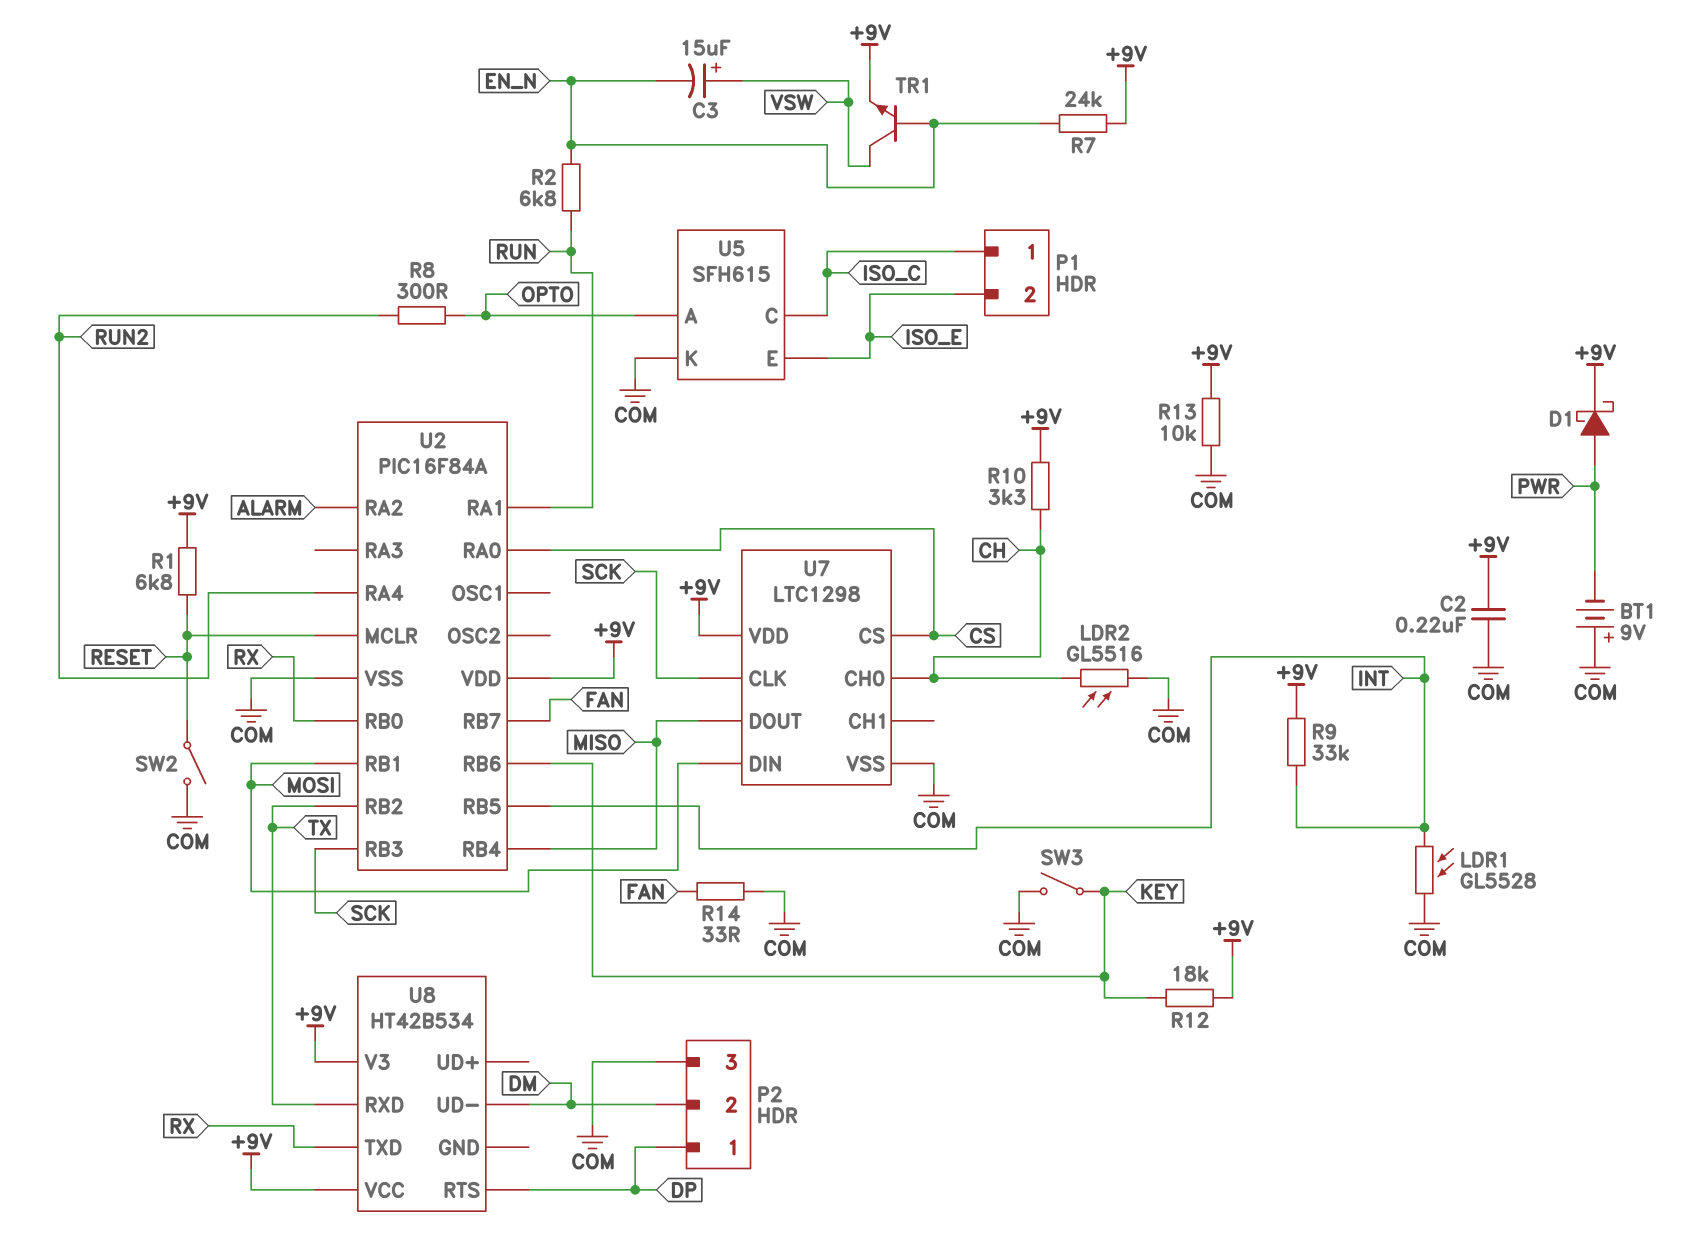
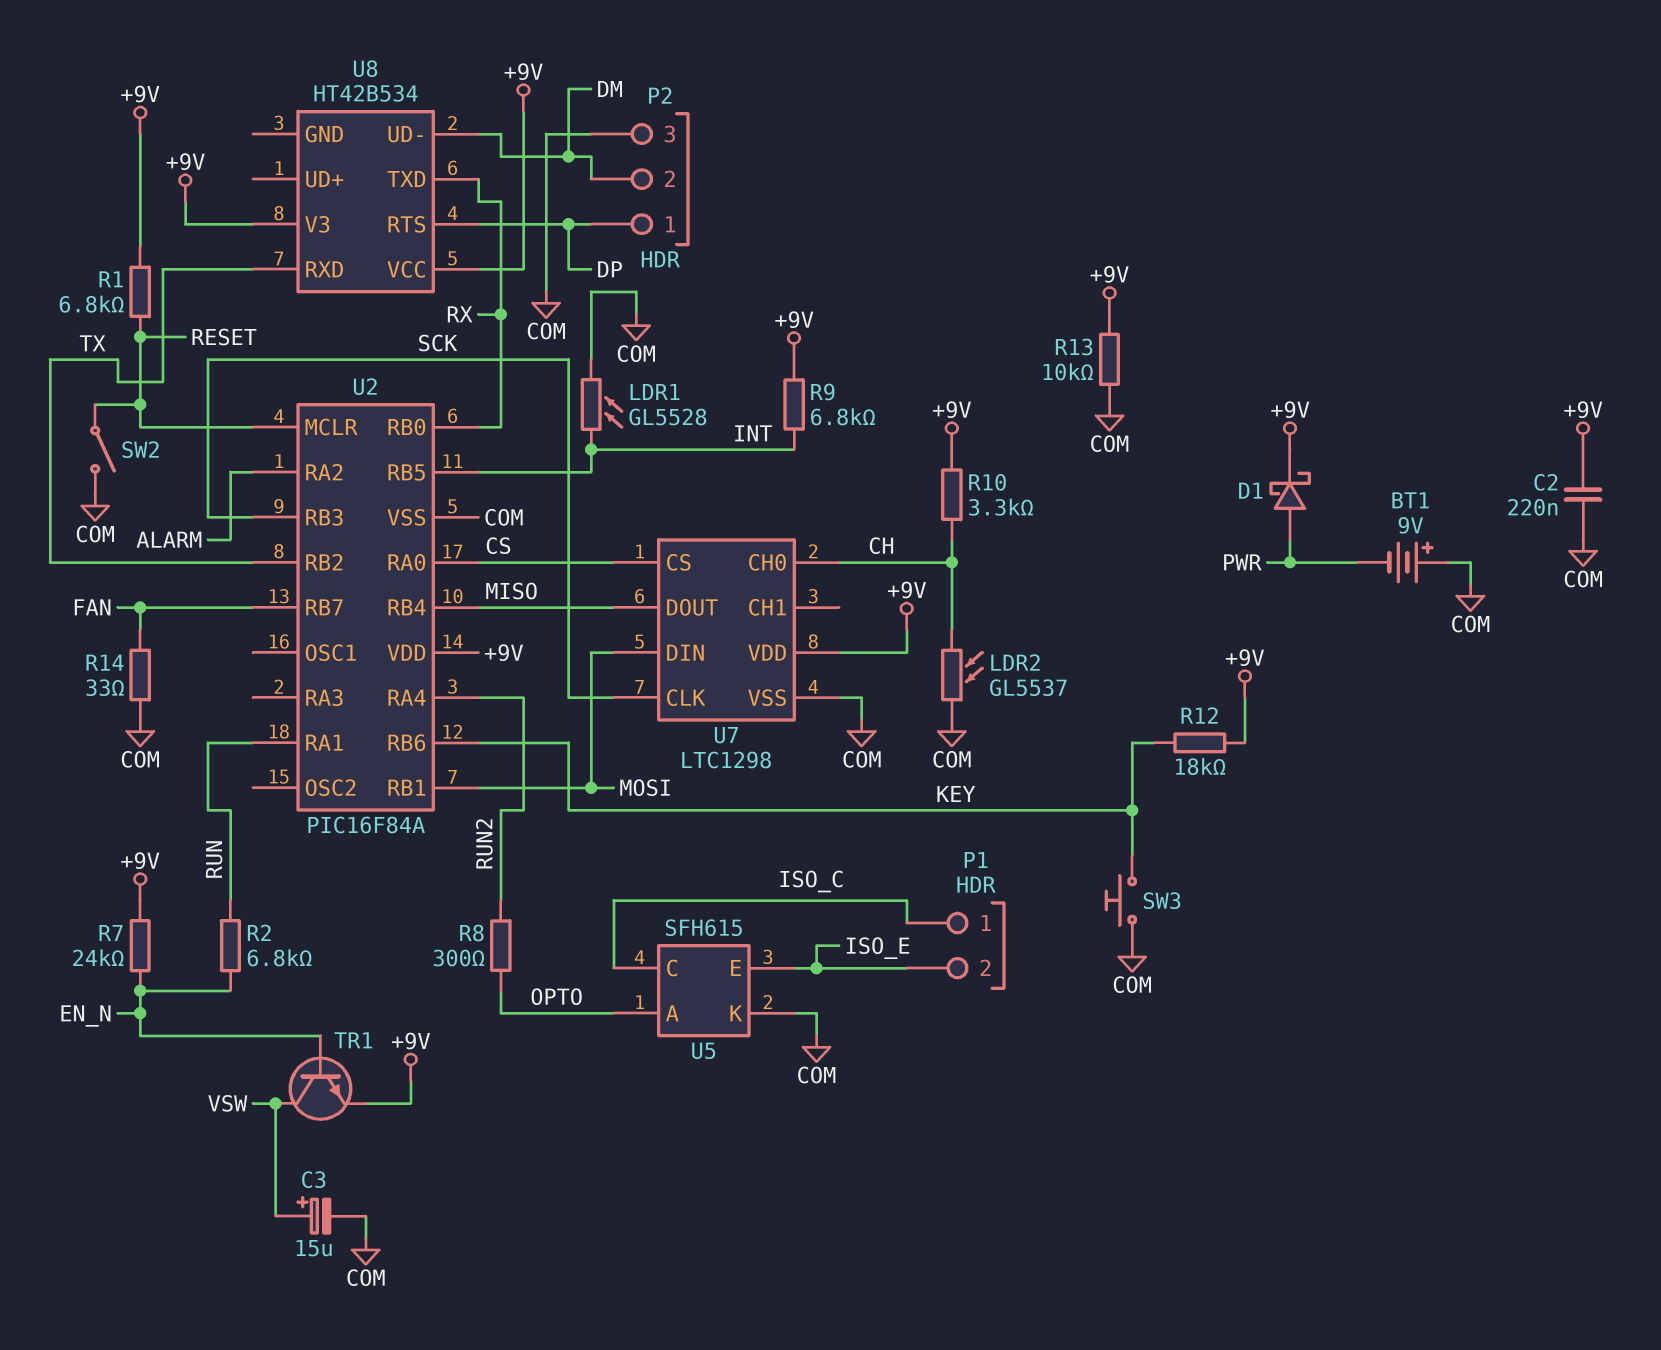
C3: 15uF (plus VSW, minus EN_N) -> 15uF (plus VSW, minus COM)
LDR2: GL5516 (CH, COM) -> GL5537 (CH, COM)
R9: 33k (+9V, INT) -> 6.8k (+9V, INT)
SW3: switch (COM, KEY) -> button (COM, KEY)

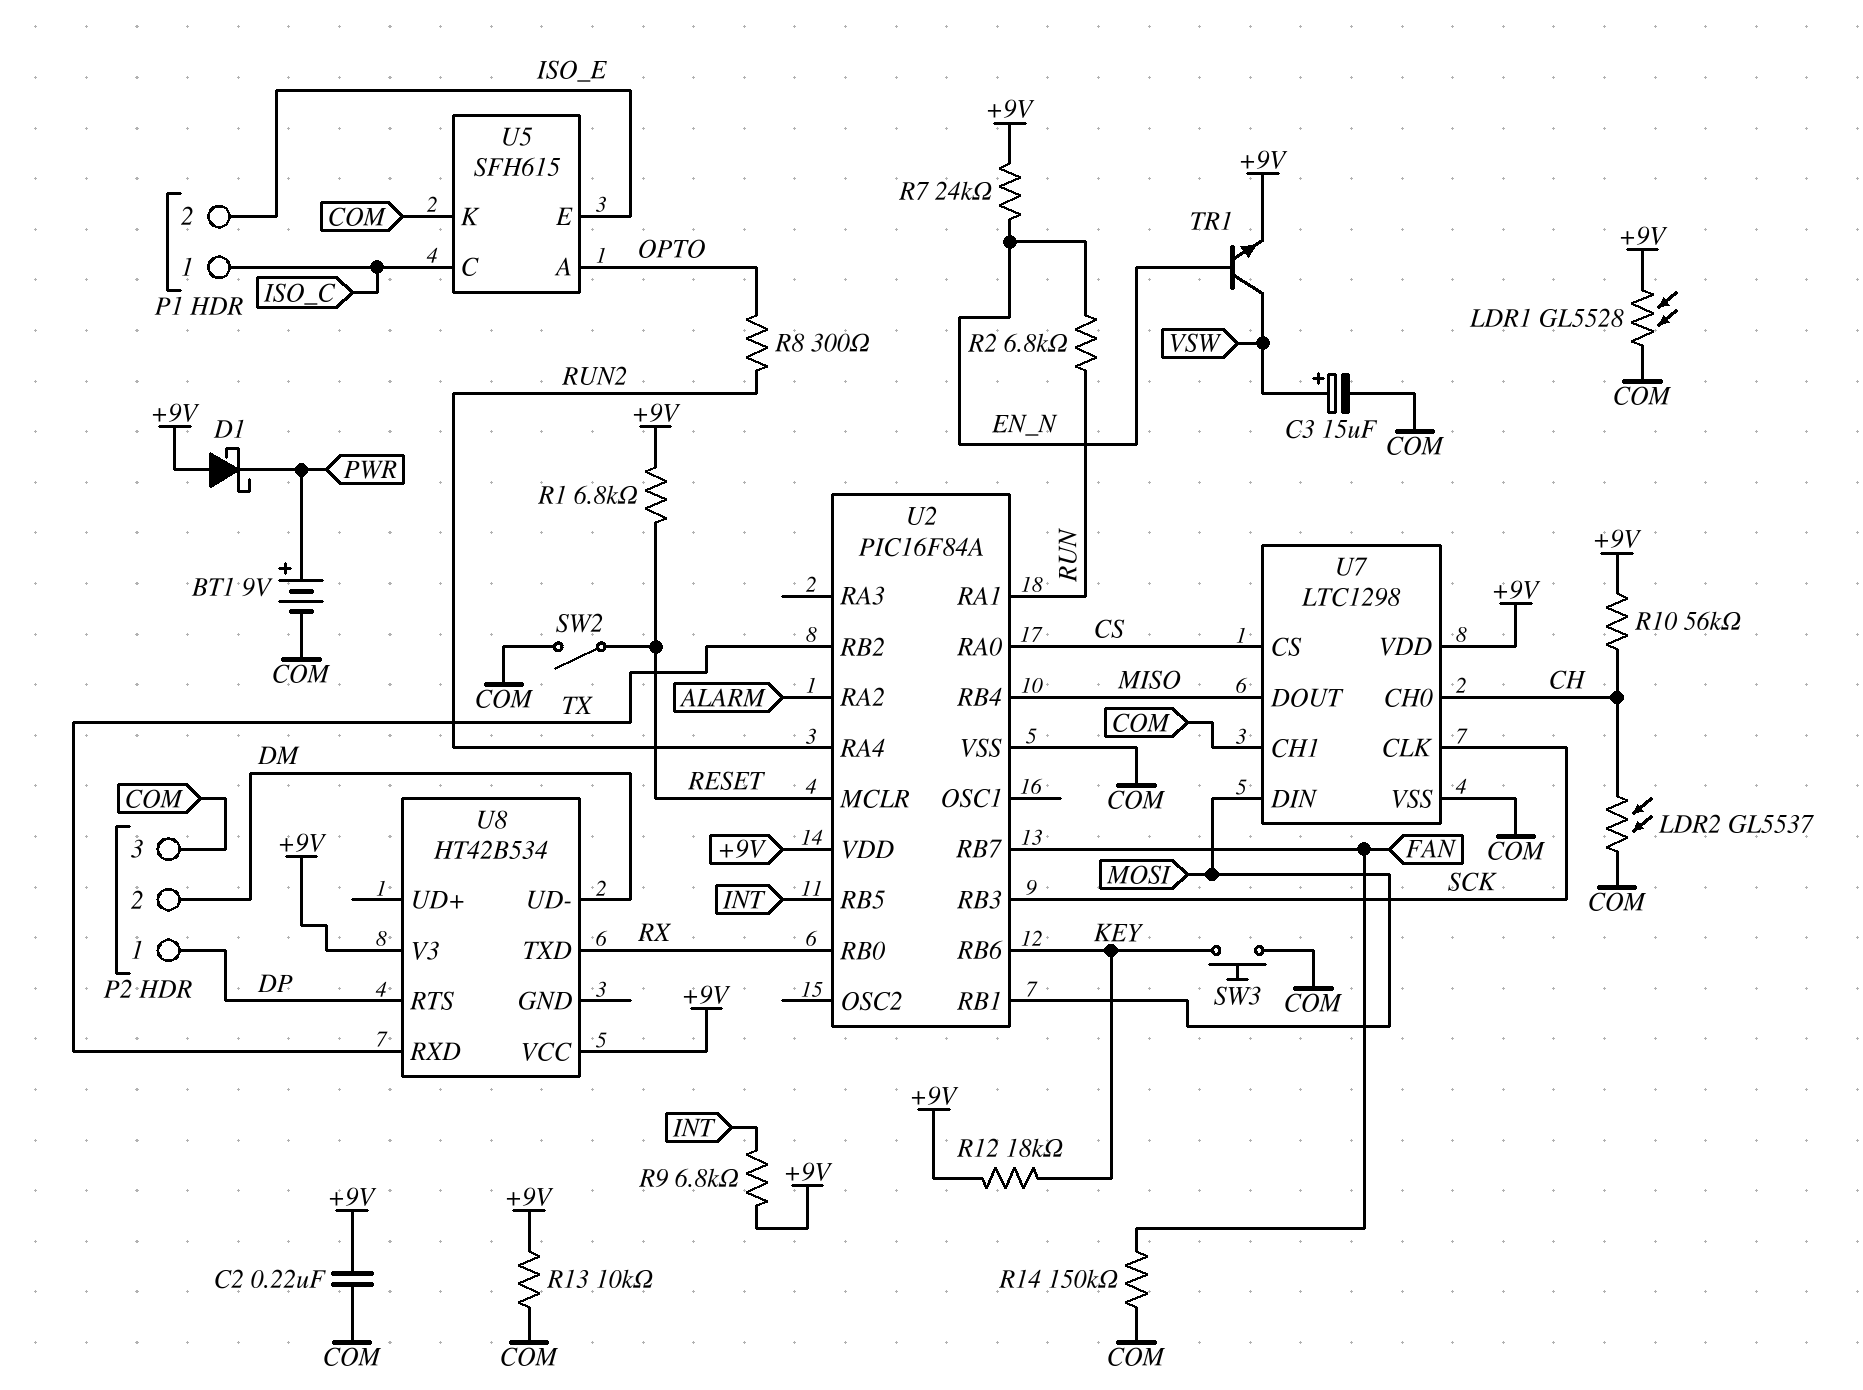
BT1: 9V (plus COM, minus PWR) -> 9V (plus PWR, minus COM)
D1: schottky (A PWR, K +9V) -> schottky (A +9V, K PWR)
LDR1: GL5528 (COM, INT) -> GL5528 (+9V, COM)
R10: 3.3k (+9V, CH) -> 56k (+9V, CH)
R14: 33 (COM, FAN) -> 150k (COM, FAN)
U7 pin CH1: none -> COM

